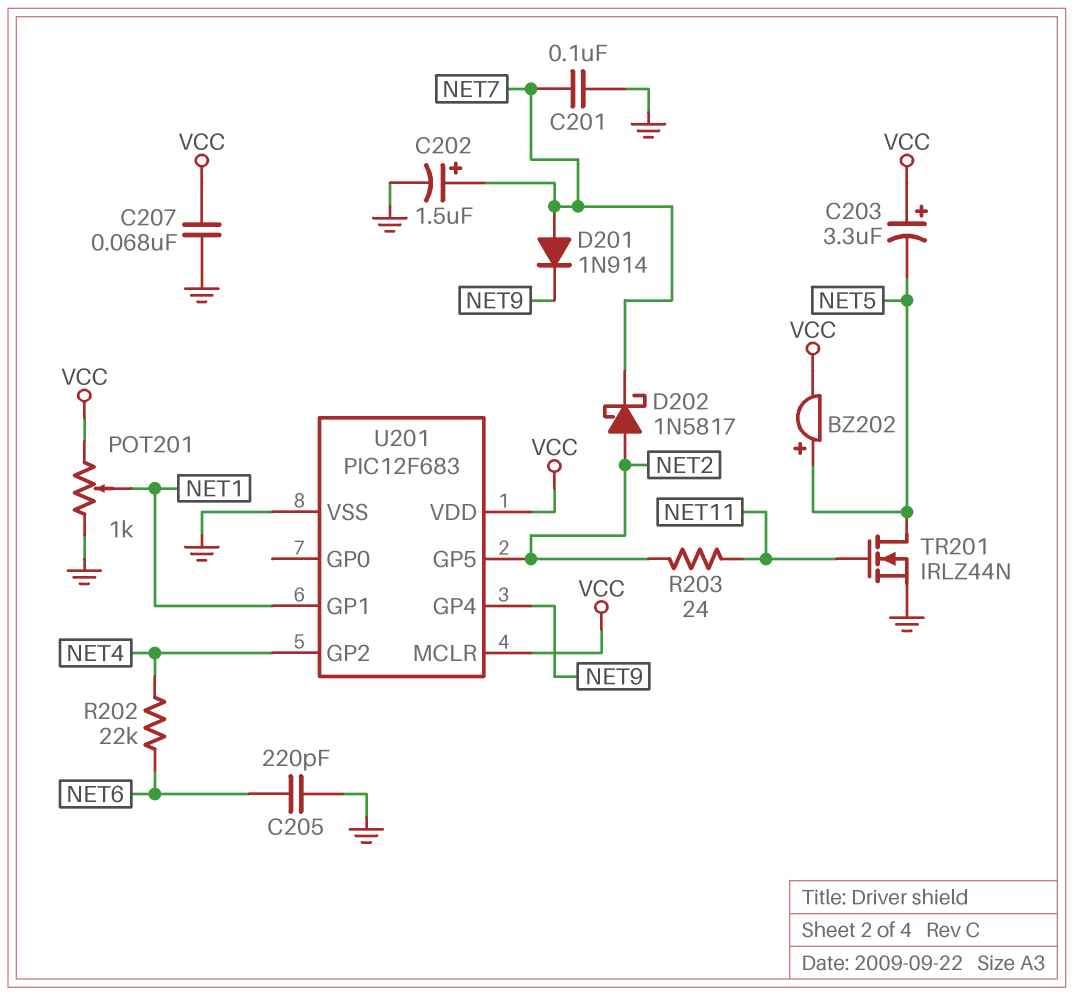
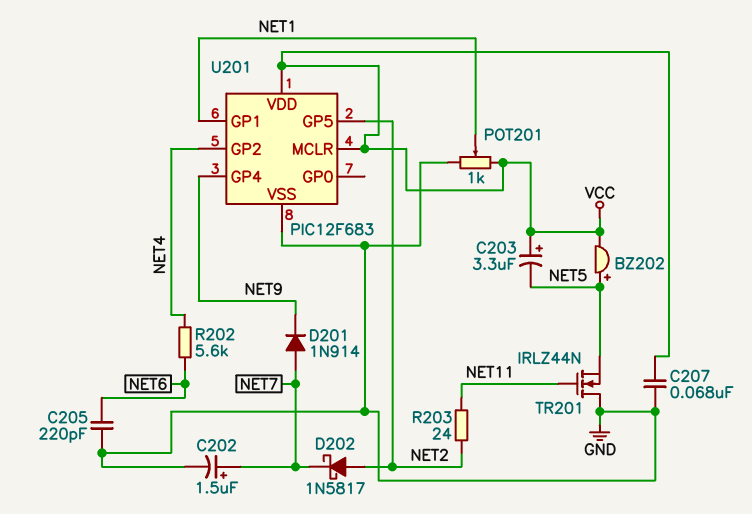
C201: 100nF (GND, NET7) -> none
R202: 22k (NET4, NET6) -> 5.6k (NET4, NET6)
TR201: NMOS IRLZ44N (G NET11, D NET5, S GND) -> NMOS IRLZ44N (G NET11, D GND, S NET5)

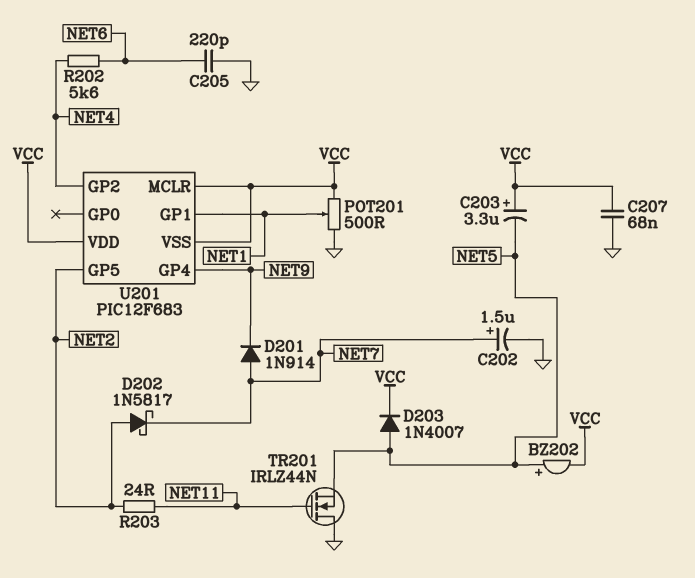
D203: none -> diode 1N4007 (A NET5, K VCC)
POT201: 1k (GND, VCC, wiper NET1) -> 500 (GND, VCC, wiper NET1)
U201 pin VSS: GND -> VCC

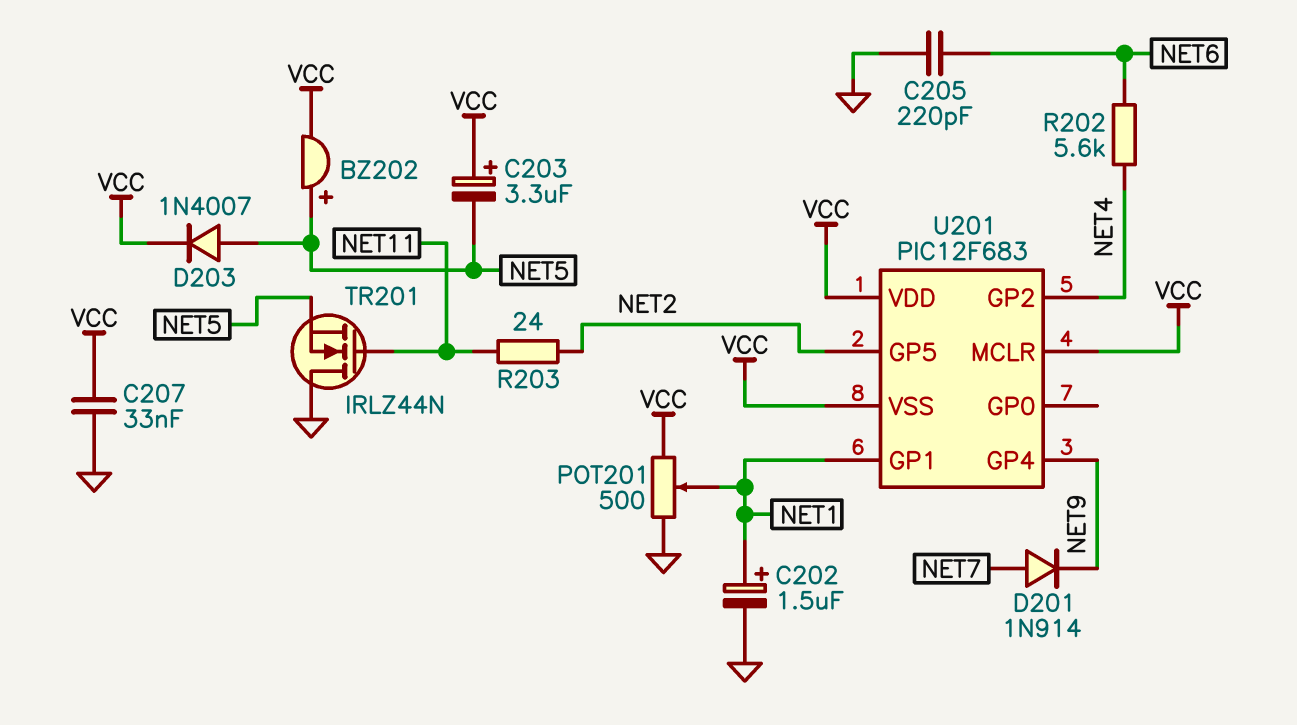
C202: 1.5uF (plus NET7, minus GND) -> 1.5uF (plus NET1, minus GND)
C207: 68nF (GND, VCC) -> 33nF (GND, VCC)
D202: schottky 1N5817 (A NET2, K NET7) -> none

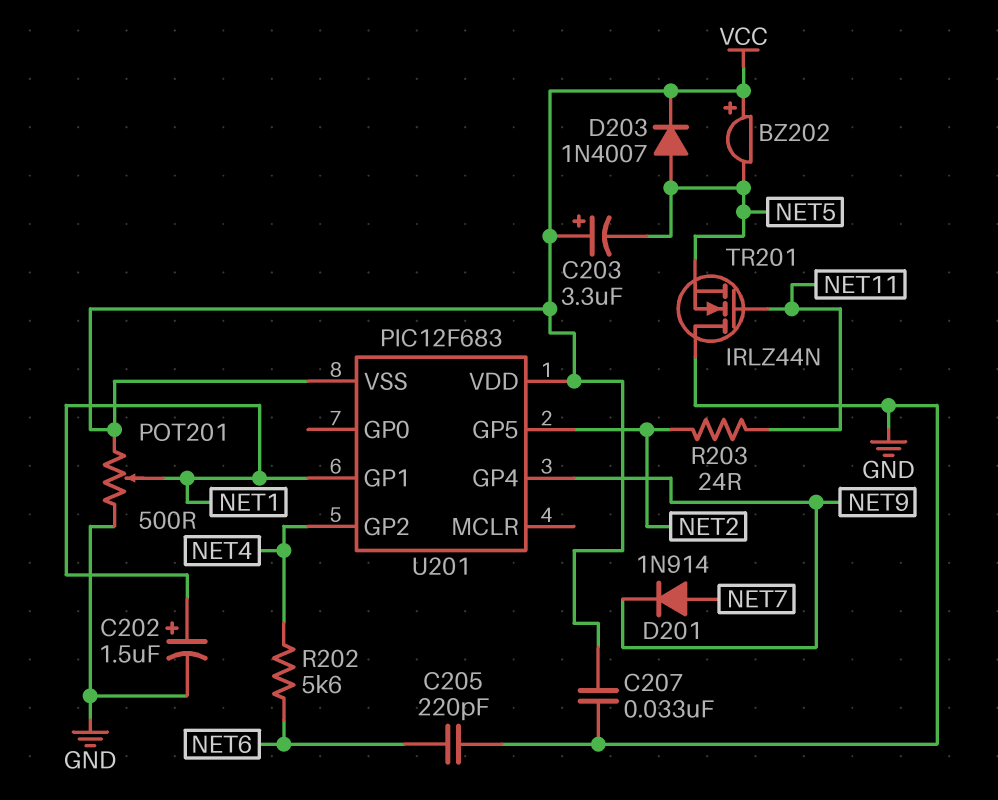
BZ202: buzzer (plus NET5, minus VCC) -> buzzer (plus VCC, minus NET5)
U201 pin MCLR: VCC -> none

